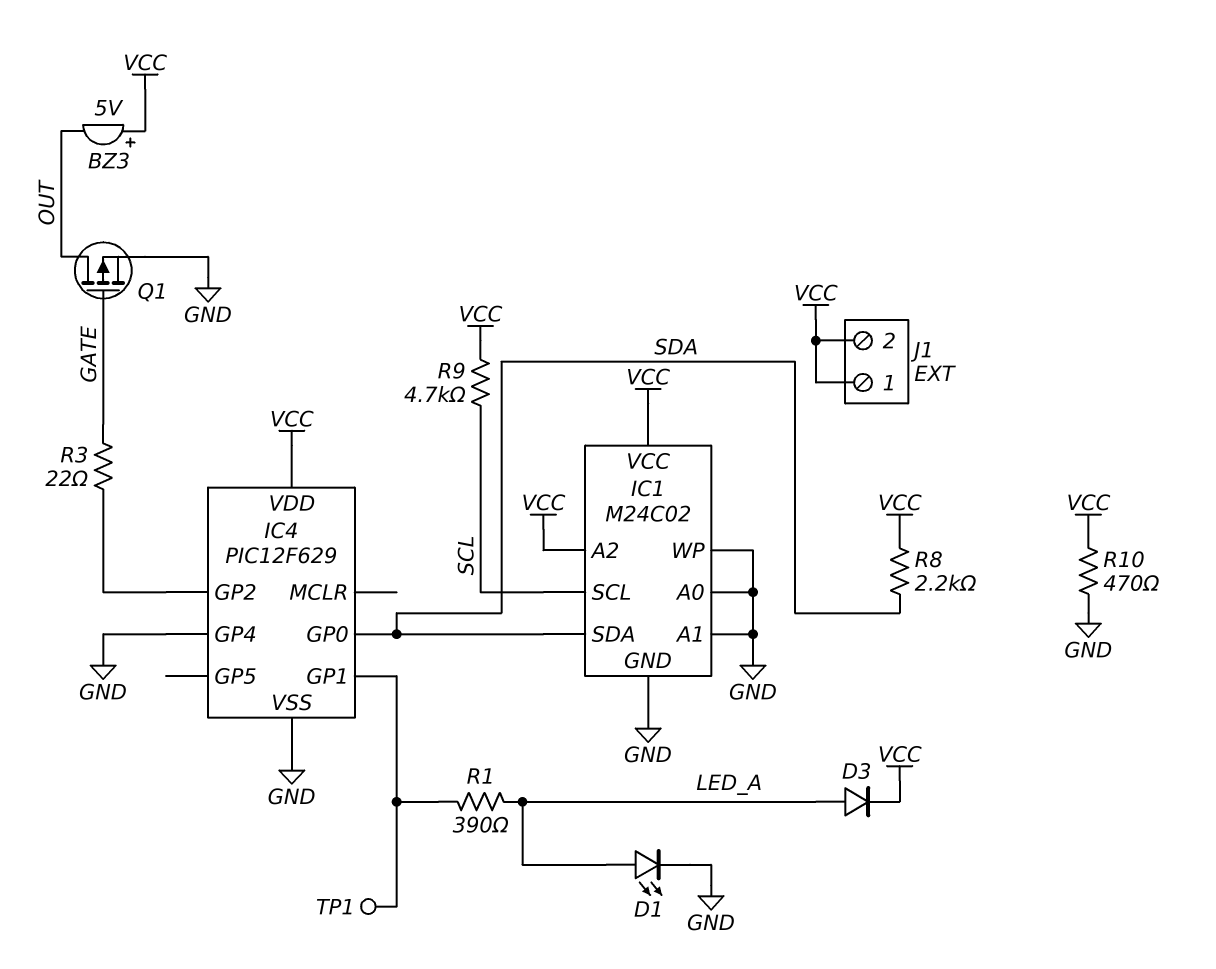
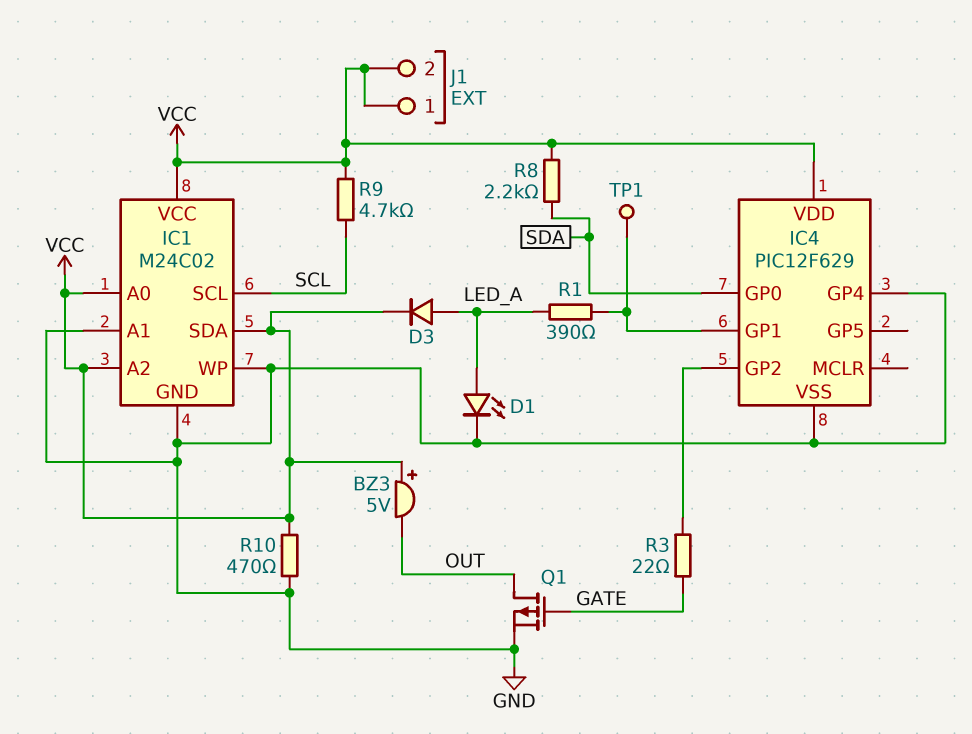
IC1 pin A0: GND -> VCC
IC1 pin SDA: SDA -> VCC

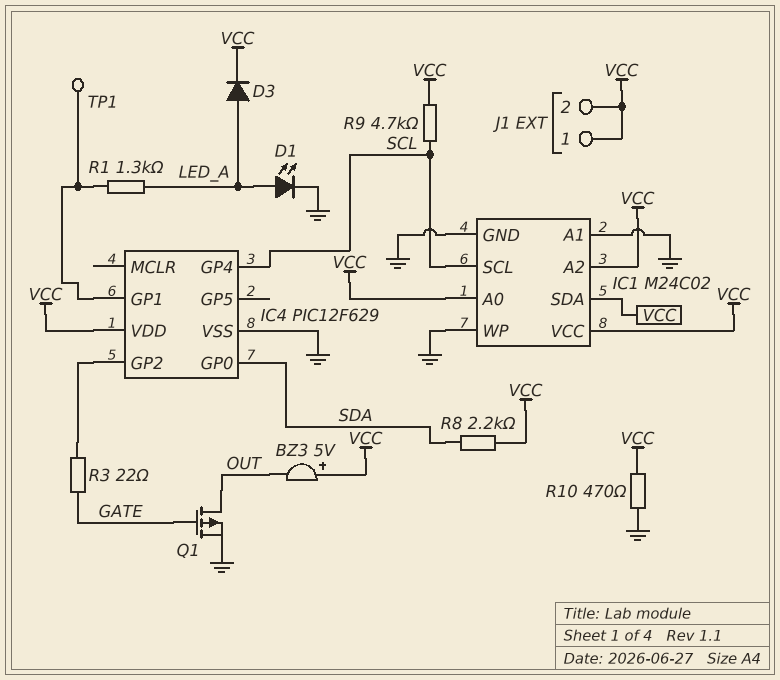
IC4 pin GP4: GND -> SCL
R1: 390 (IC4/GP1, LED_A) -> 1.3k (IC4/GP1, LED_A)

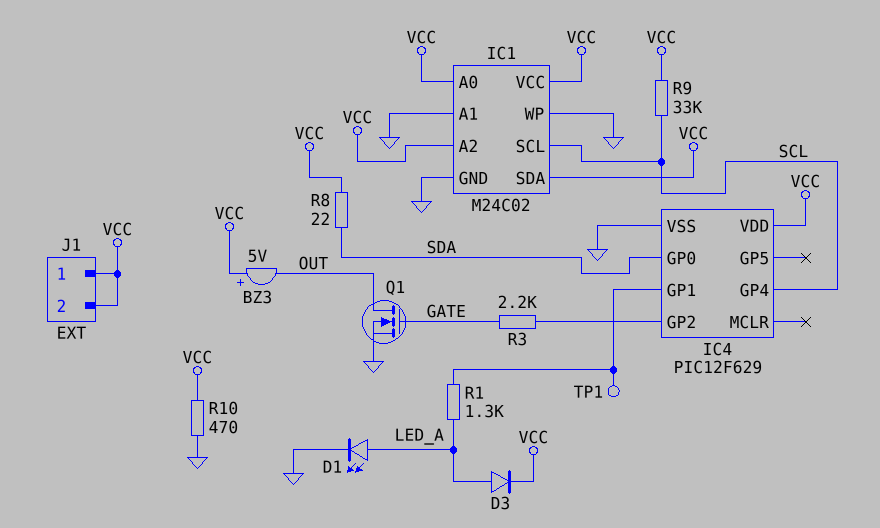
Q1: PMOS (G GATE, D OUT, S GND) -> NMOS (G GATE, D OUT, S GND)
R3: 22 (GATE, IC4/GP2) -> 2.2k (GATE, IC4/GP2)
R8: 2.2k (SDA, VCC) -> 22 (SDA, VCC)
R9: 4.7k (SCL, VCC) -> 33k (SCL, VCC)

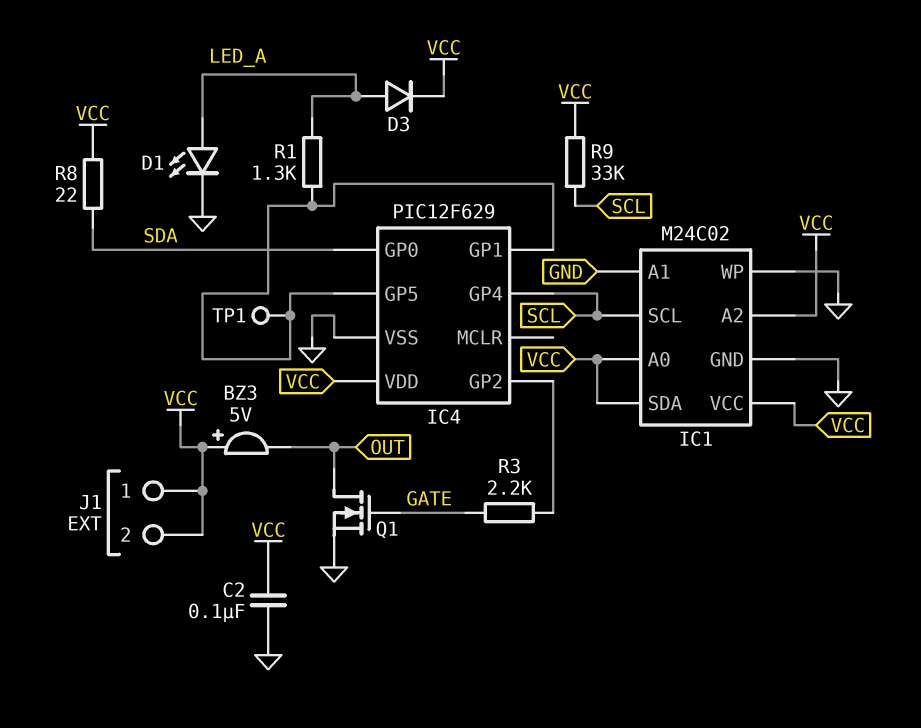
C2: none -> 100nF (GND, VCC)
IC4 pin GP5: none -> IC4/GP1
R10: 470 (GND, VCC) -> none

